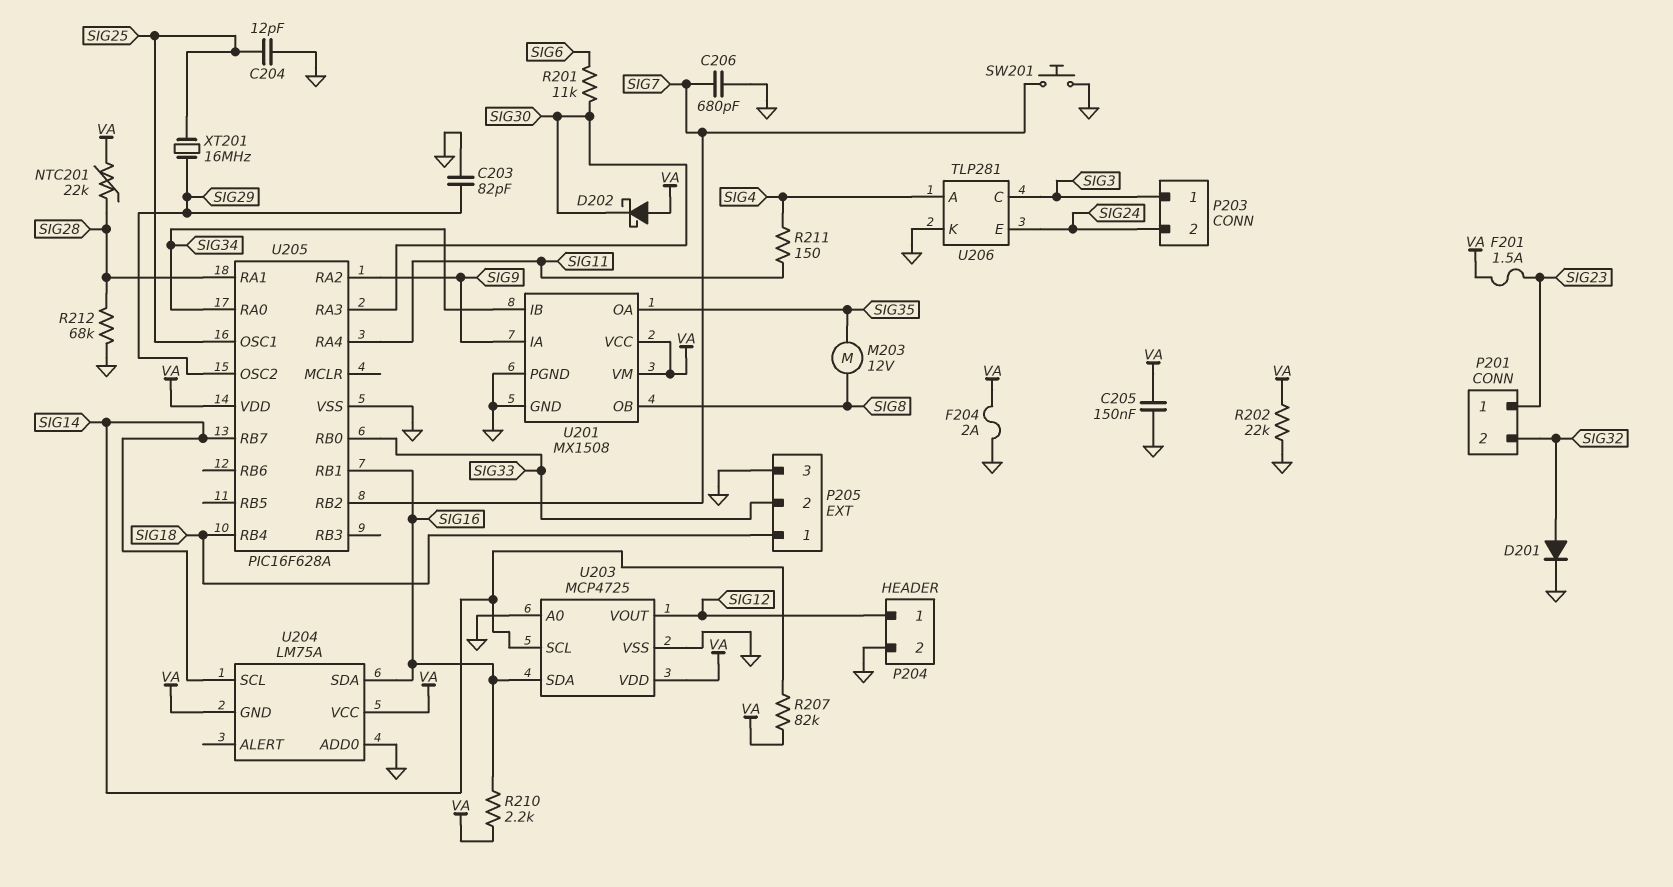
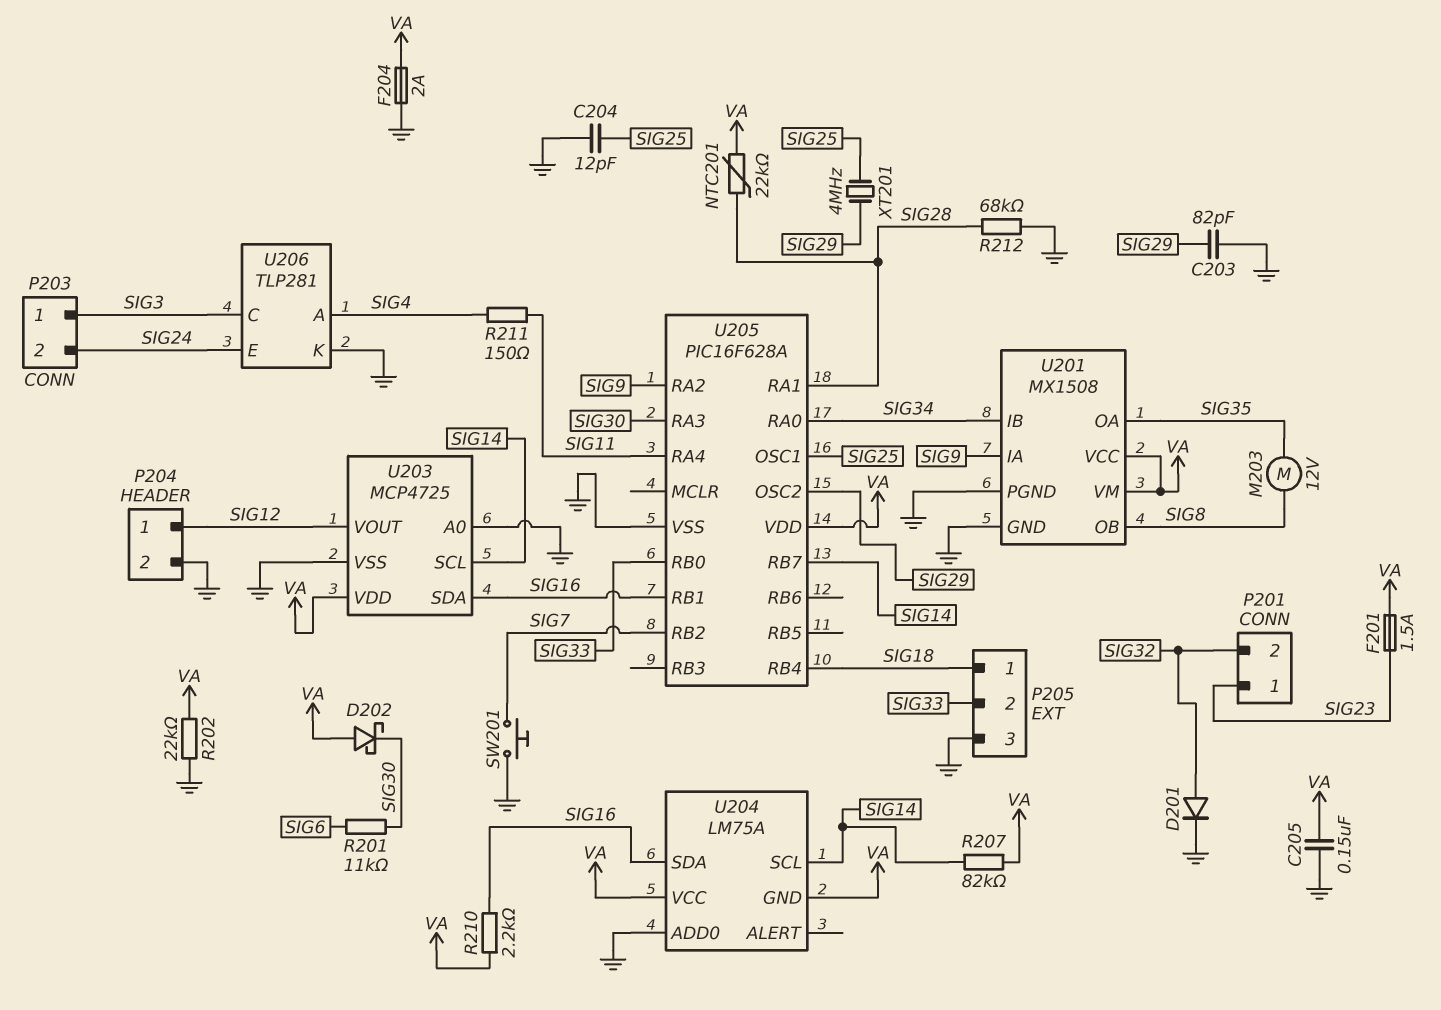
C206: 680pF (GND, SIG7) -> none
XT201: 16MHz (SIG25, SIG29) -> 4MHz (SIG25, SIG29)

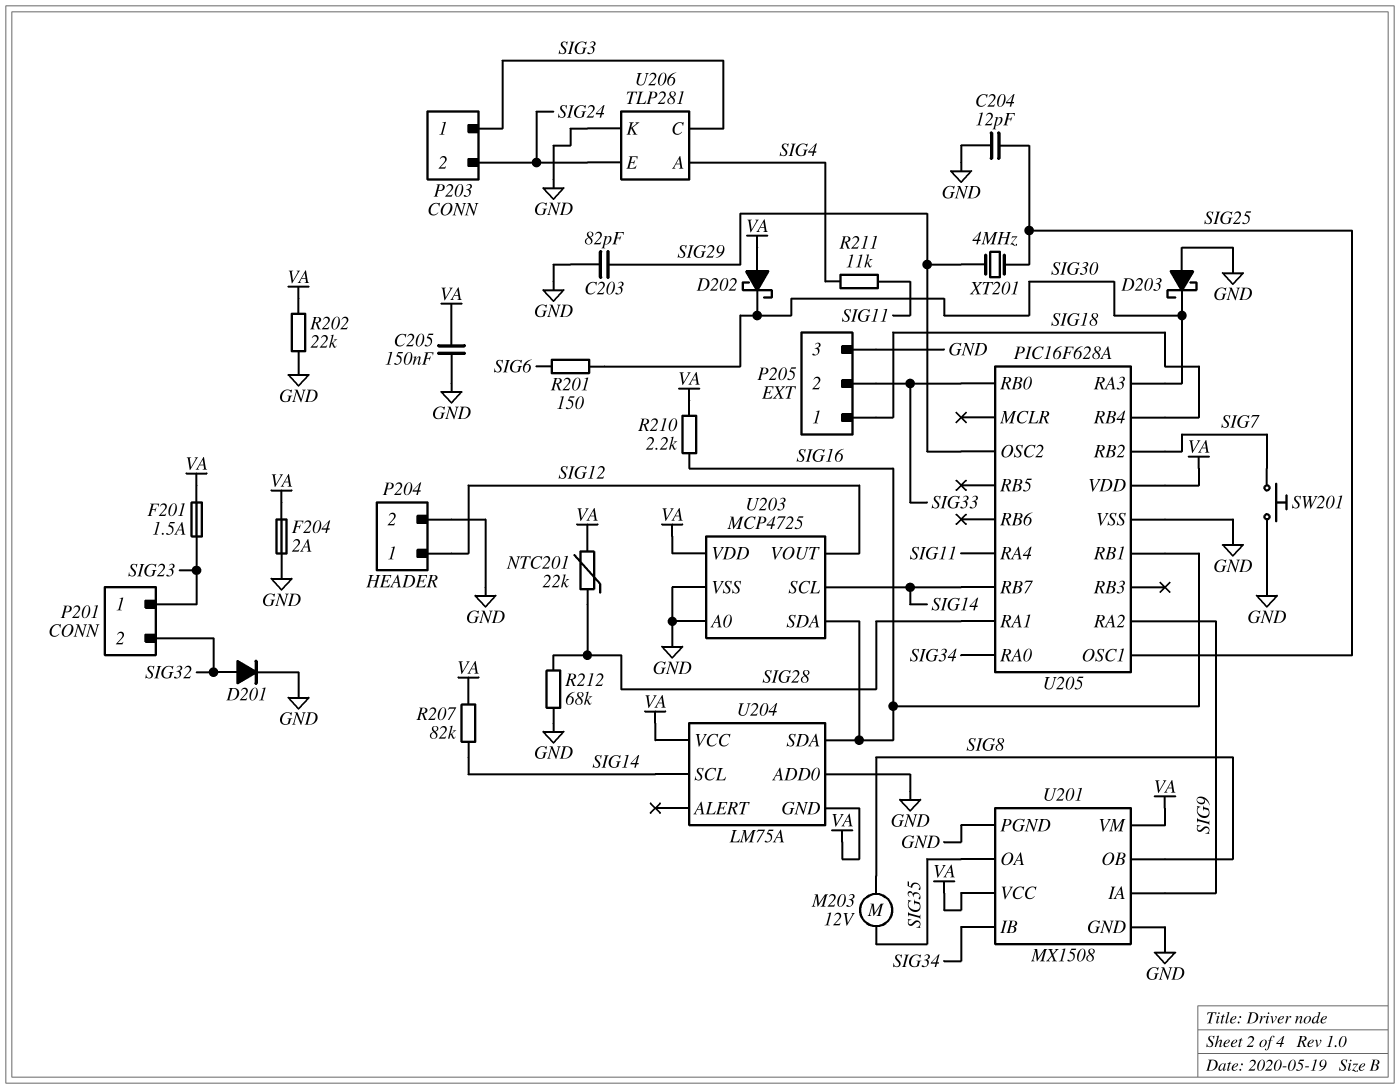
D203: none -> schottky (A GND, K SIG30)
R201: 11k (SIG6, SIG30) -> 150 (SIG6, SIG30)
R211: 150 (SIG4, SIG11) -> 11k (SIG4, SIG11)

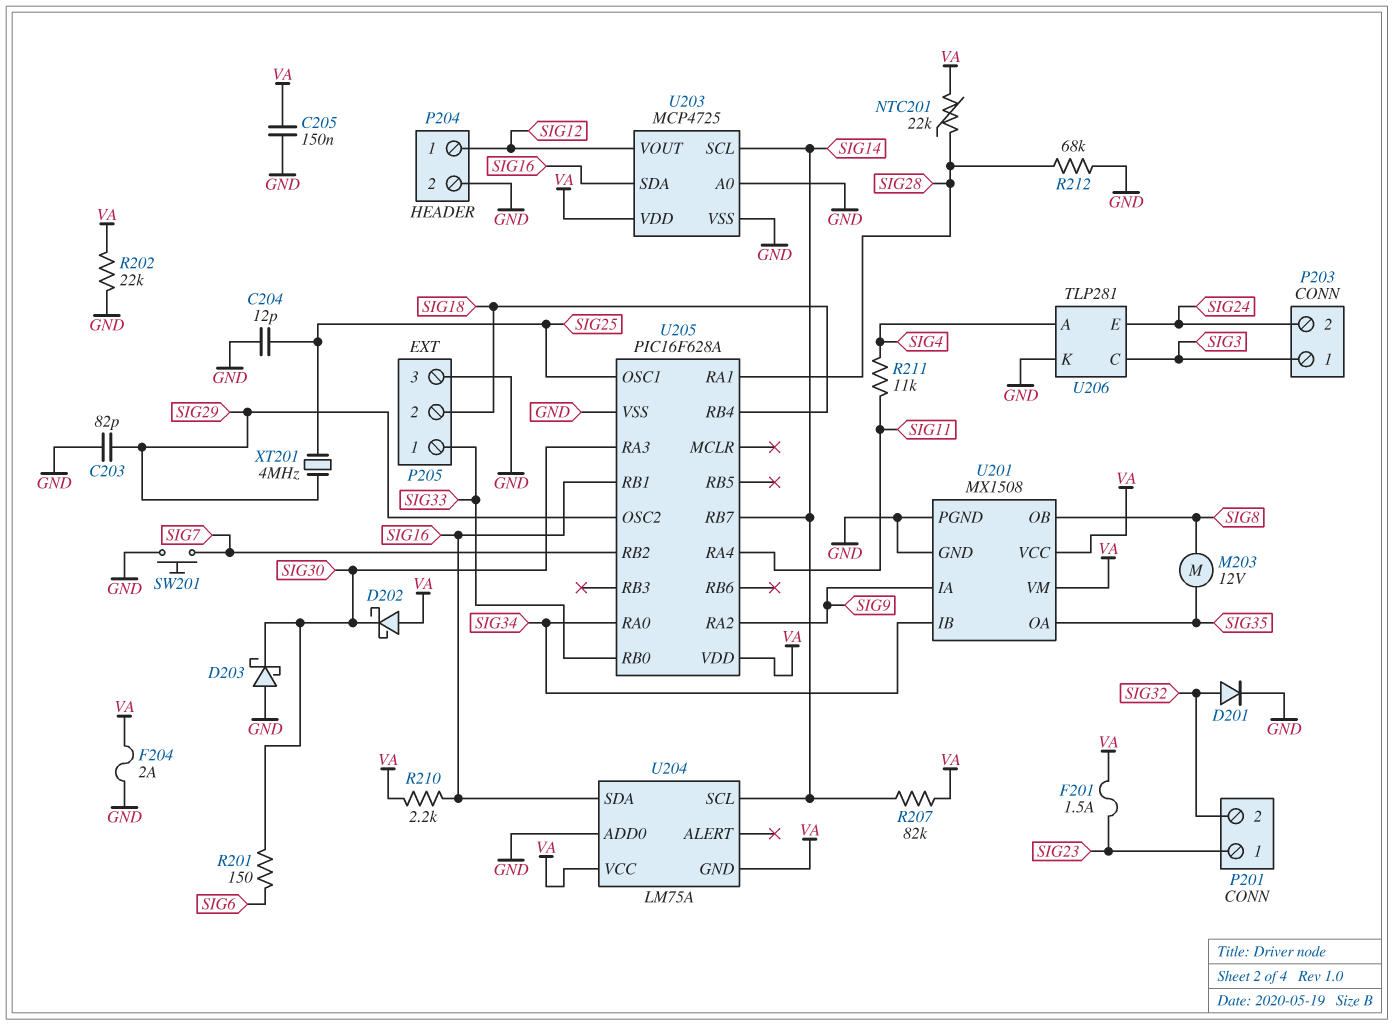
P205 pin 1: SIG18 -> SIG33
P205 pin 2: SIG33 -> SIG18

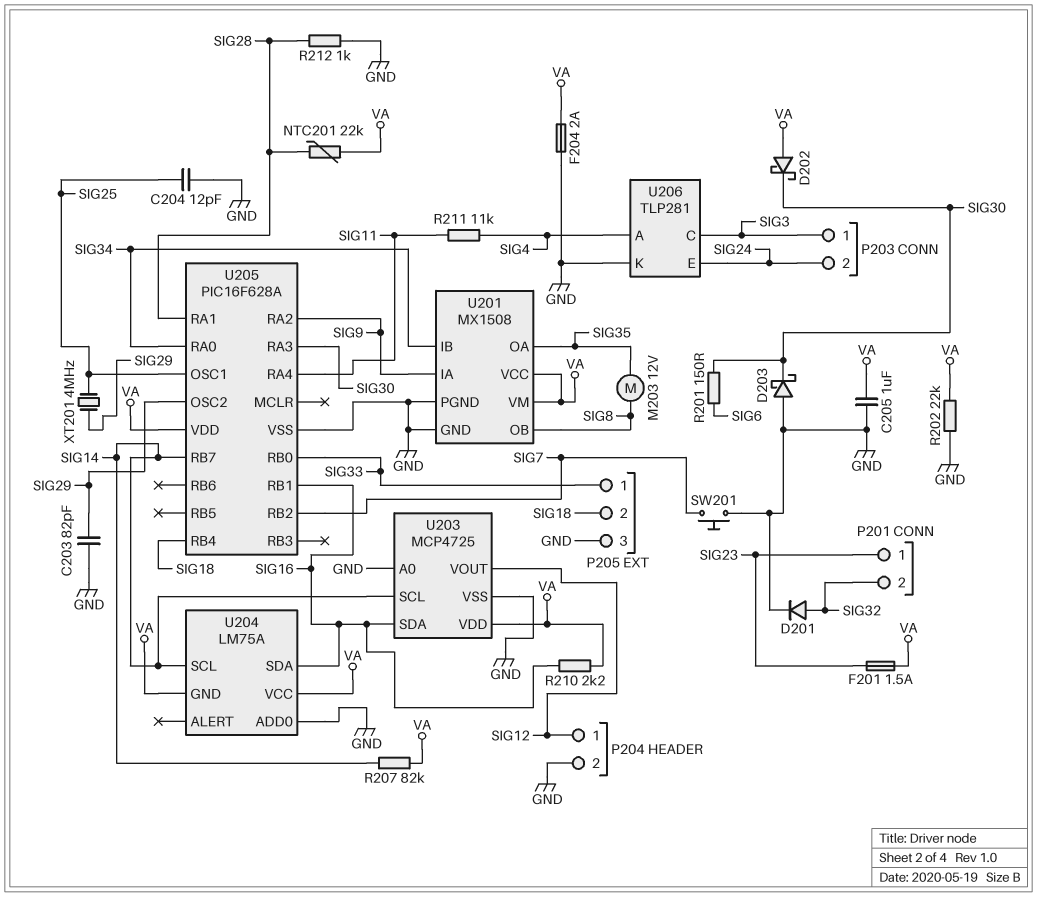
C205: 150nF (GND, VA) -> 1uF (GND, VA)
R212: 68k (GND, SIG28) -> 1k (GND, SIG28)

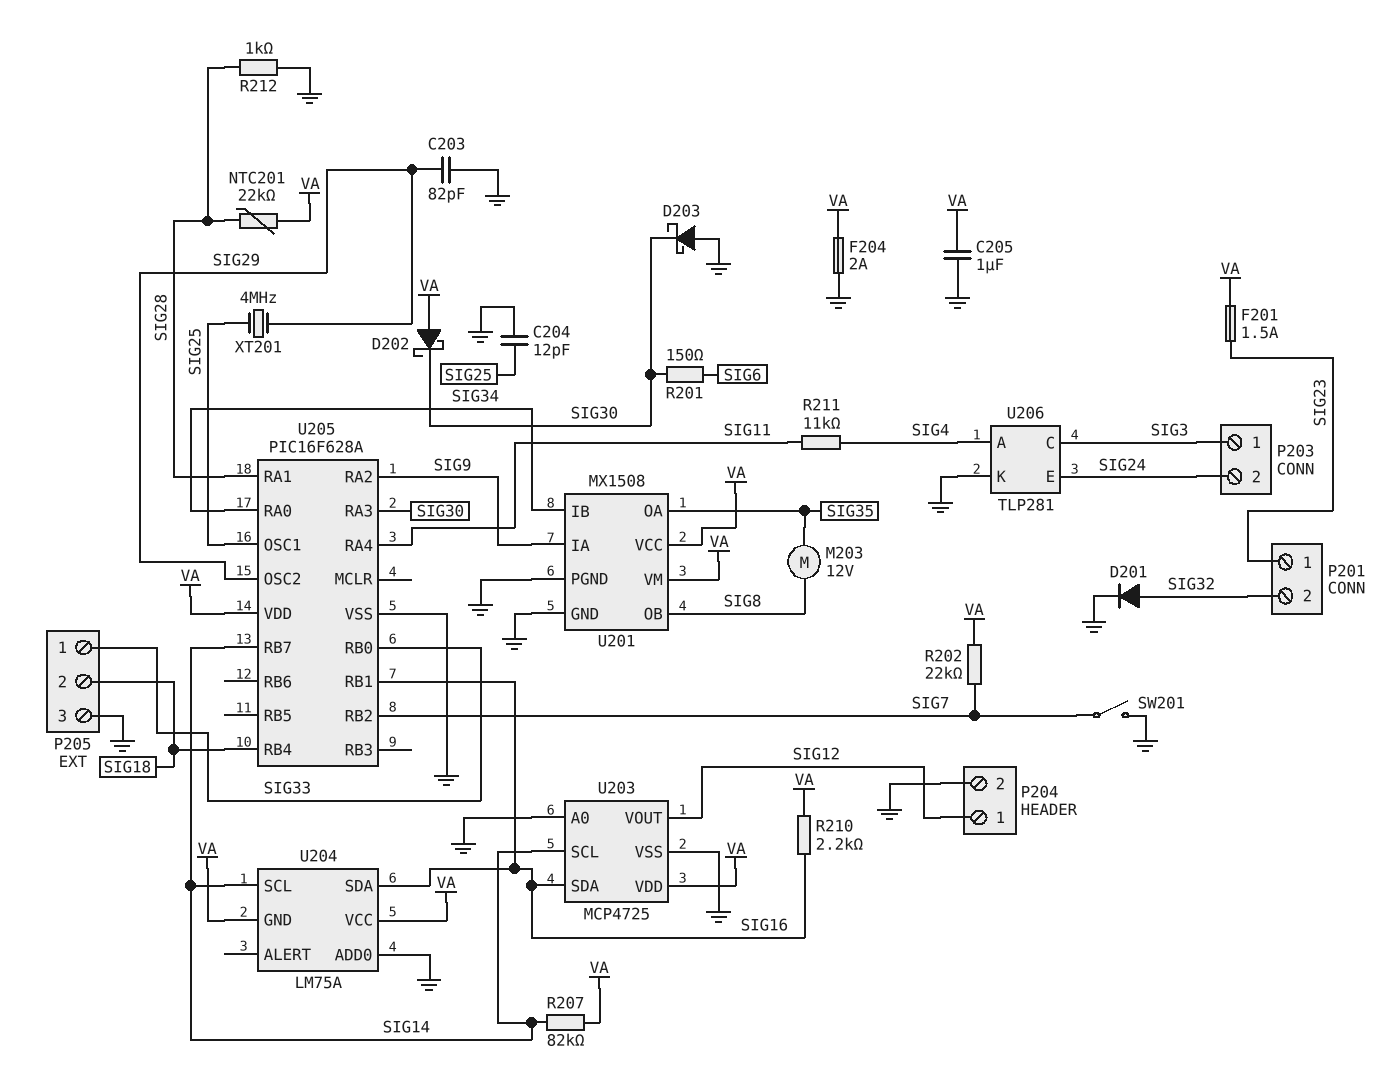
R202: 22k (GND, VA) -> 22k (SIG7, VA)
SW201: button (GND, SIG7) -> switch (GND, SIG7)

